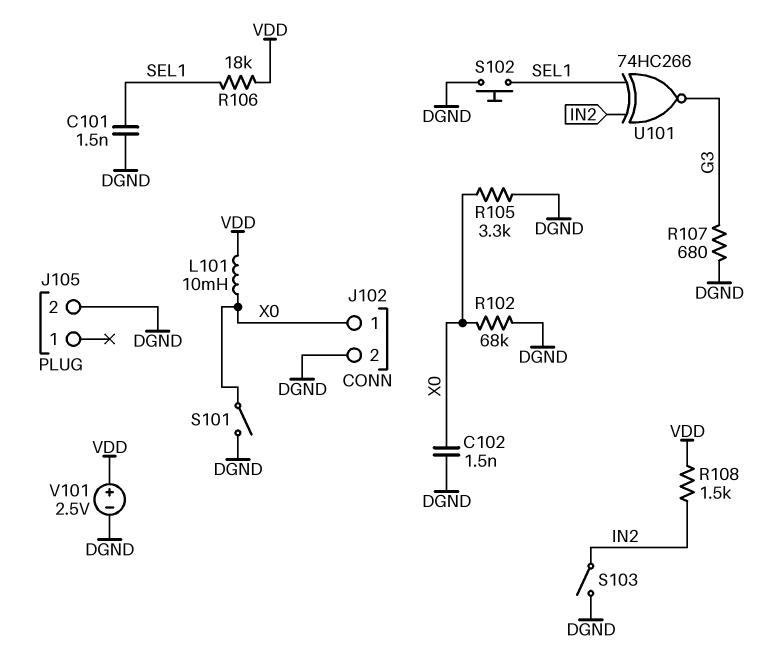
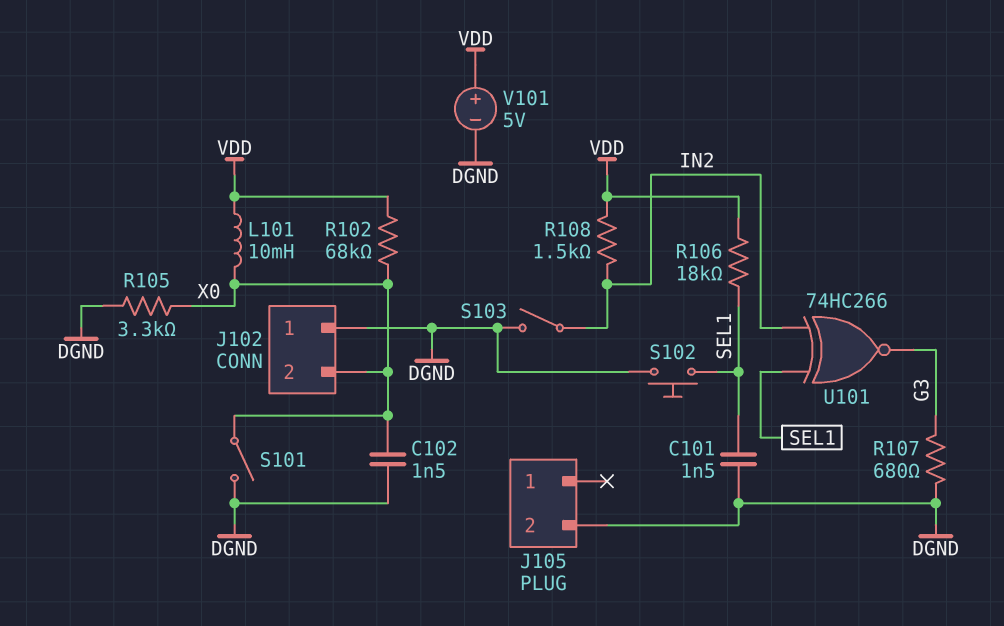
J102 pin 1: X0 -> DGND
J102 pin 2: DGND -> X0
R102: 68k (DGND, X0) -> 68k (VDD, X0)
V101: 2.5V (plus VDD, minus DGND) -> 5V (plus VDD, minus DGND)

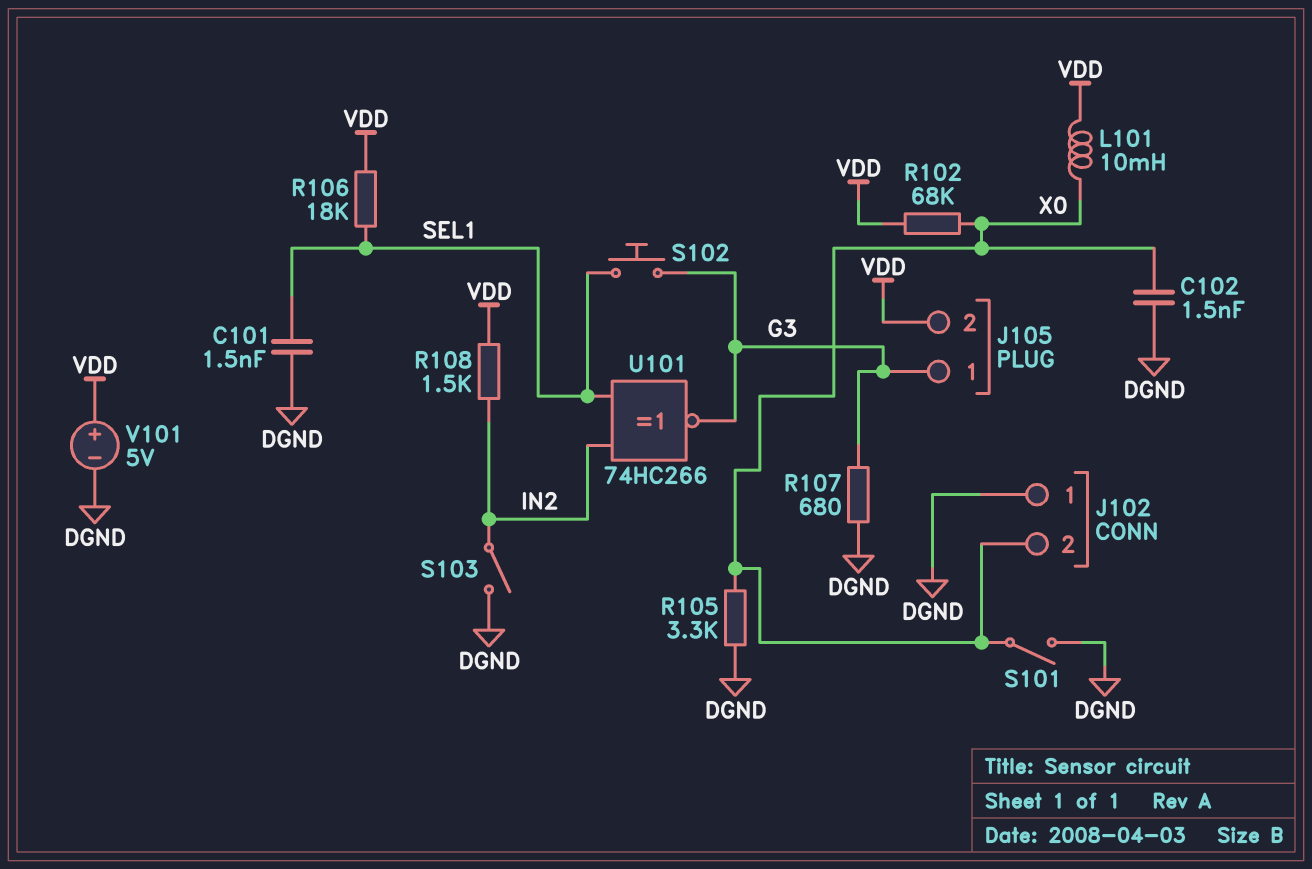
J105 pin 1: none -> G3
J105 pin 2: DGND -> VDD
S102: button (DGND, SEL1) -> button (G3, SEL1)

